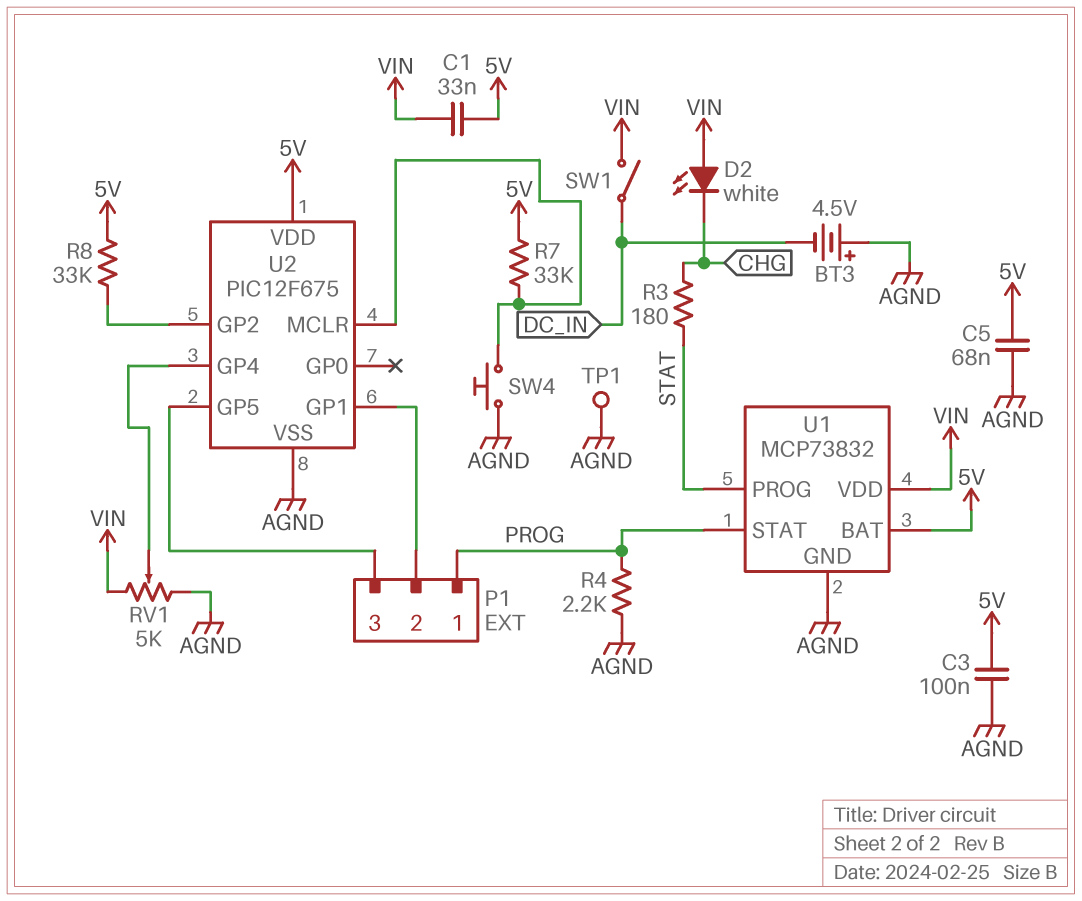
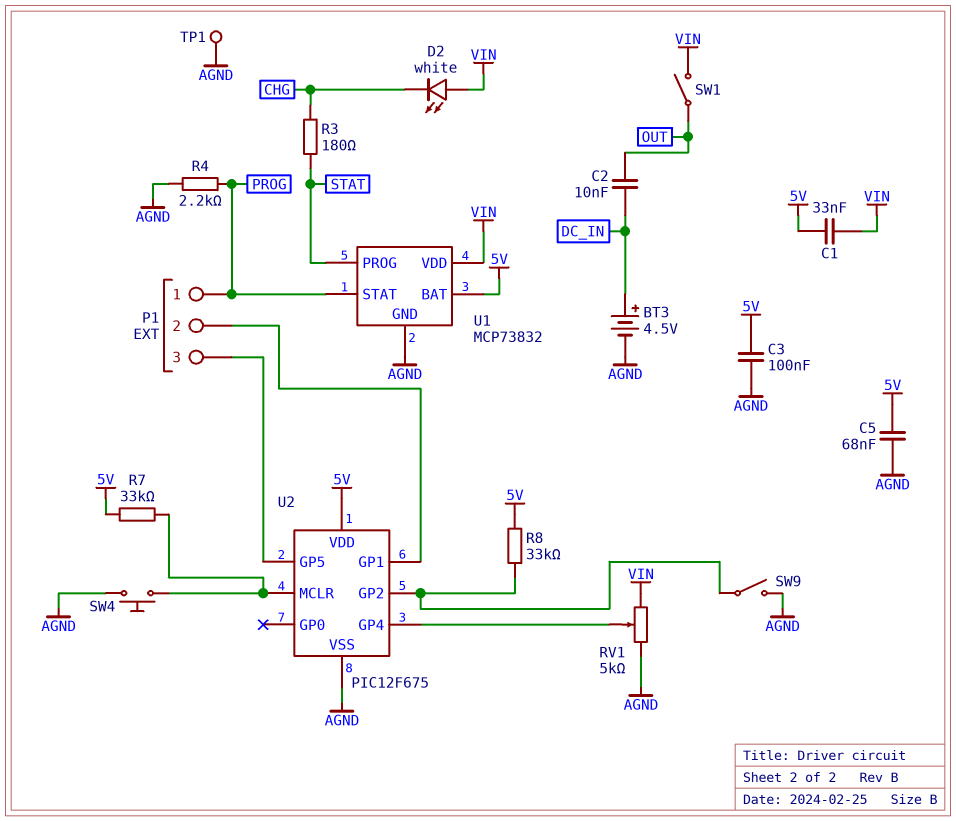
BT3: 4.5V (plus AGND, minus DC_IN) -> 4.5V (plus DC_IN, minus AGND)
C2: none -> 10nF (DC_IN, OUT)
SW1: switch (DC_IN, VIN) -> switch (OUT, VIN)
SW9: none -> switch (AGND, U2/GP2)

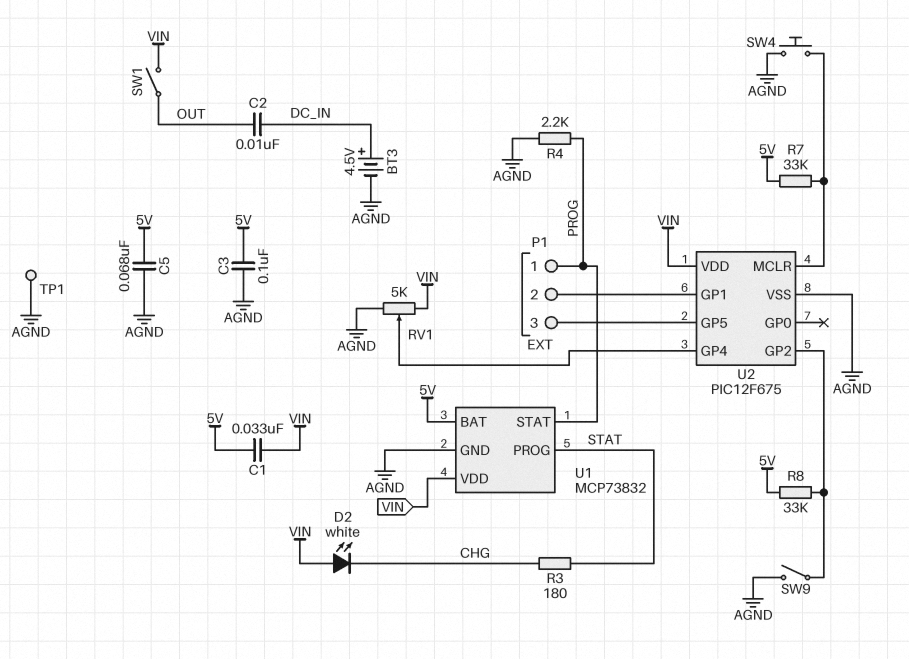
U2 pin VDD: 5V -> VIN

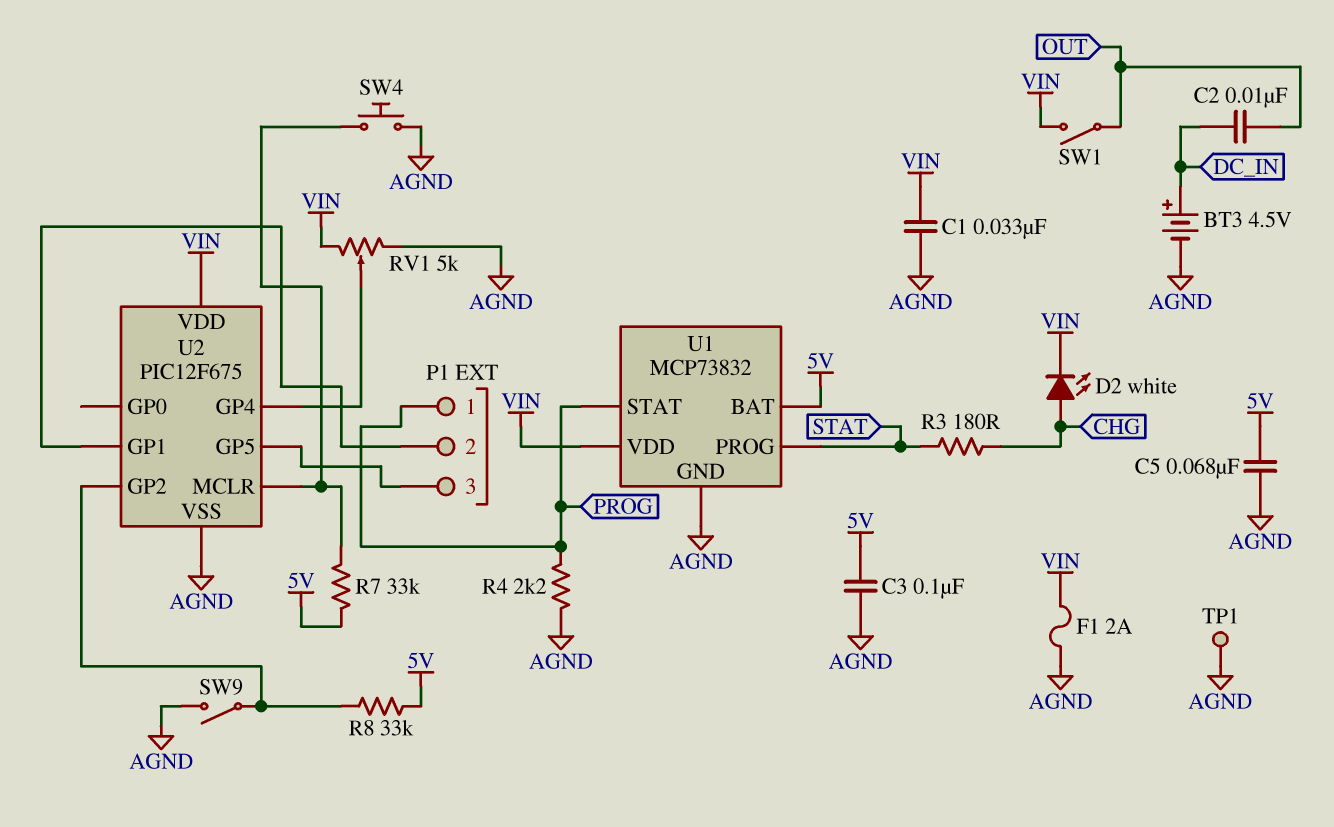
C1: 33nF (5V, VIN) -> 33nF (AGND, VIN)
D2: LED white (A VIN, K CHG) -> LED white (A CHG, K VIN)
F1: none -> 2A (AGND, VIN)

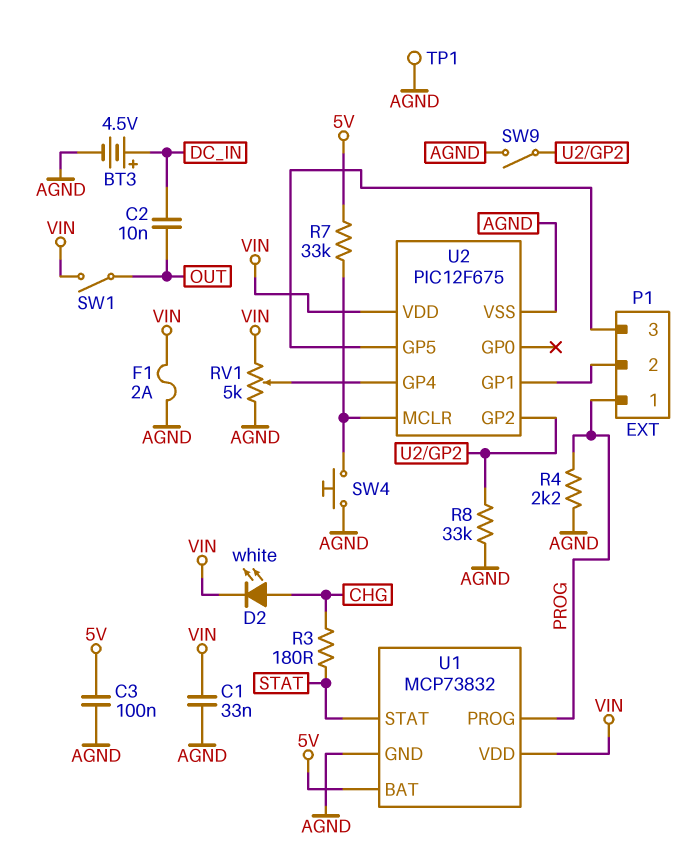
C5: 68nF (5V, AGND) -> none
R8: 33k (5V, U2/GP2) -> 33k (AGND, U2/GP2)
U1 pin PROG: STAT -> PROG
U1 pin STAT: PROG -> STAT

